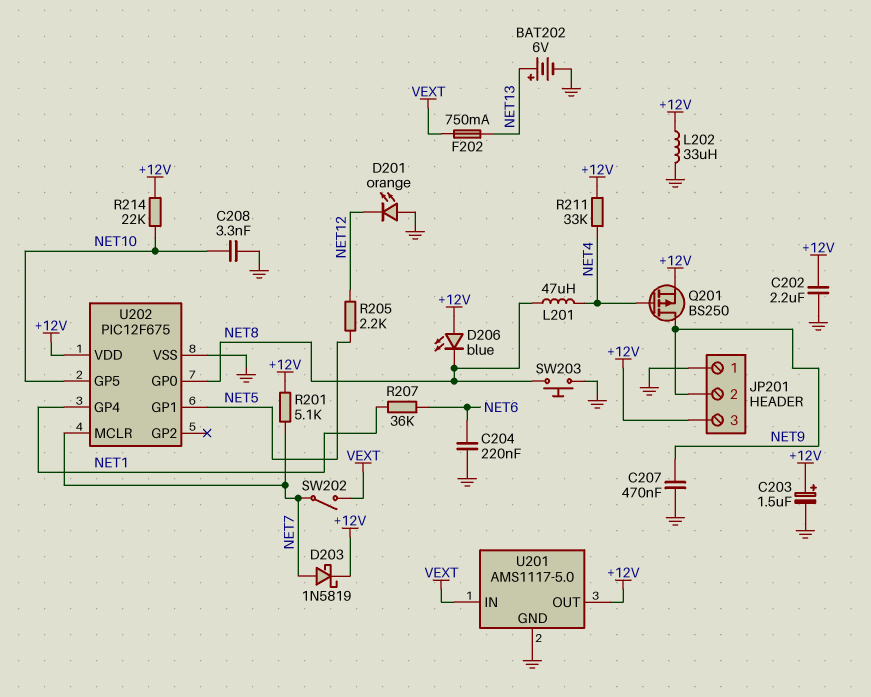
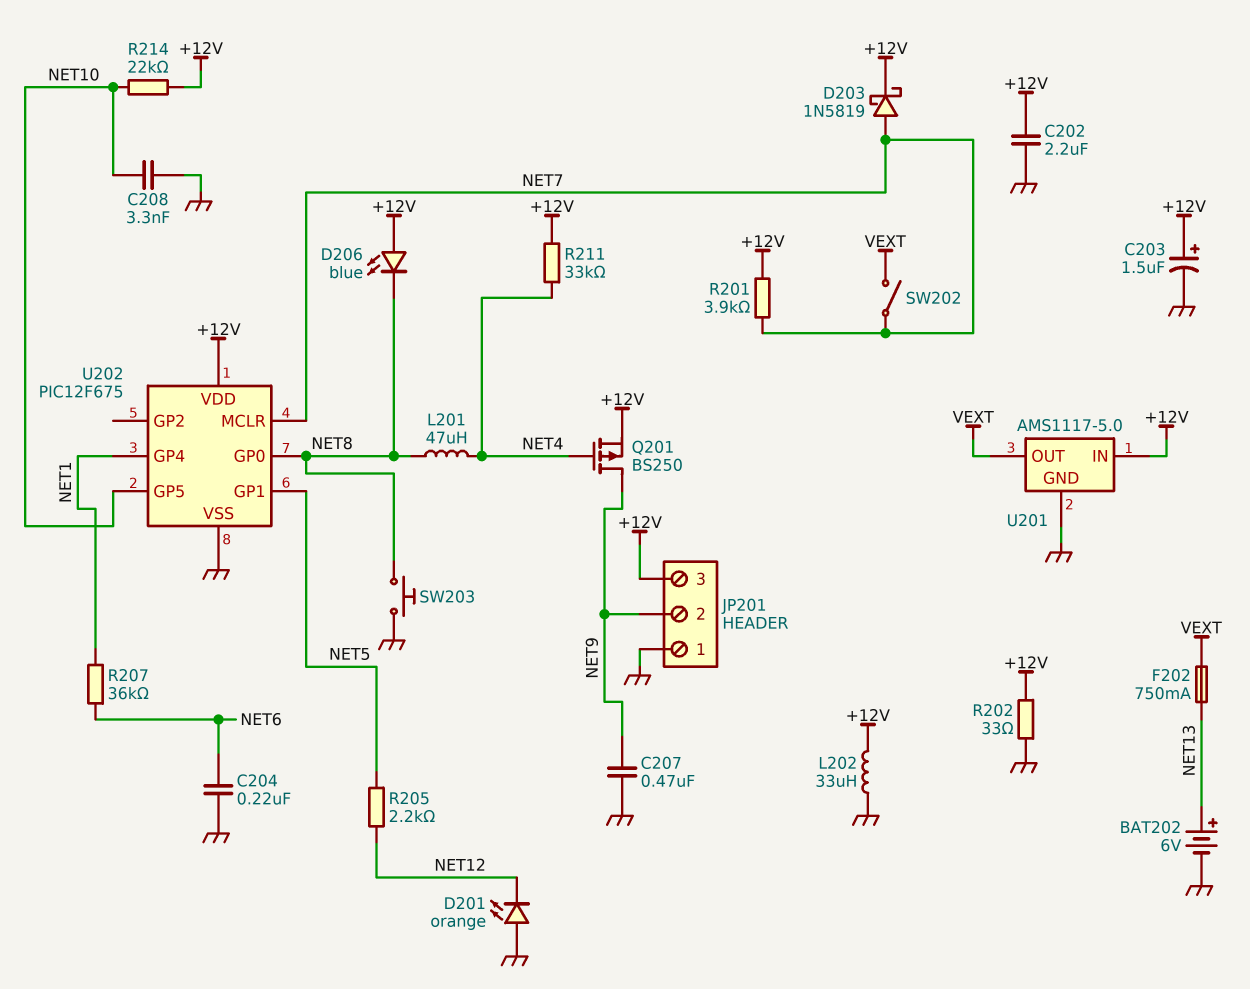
R201: 5.1k (+12V, NET7) -> 3.9k (+12V, NET7)
R202: none -> 33 (+12V, GND)
U201 pin IN: VEXT -> +12V
U201 pin OUT: +12V -> VEXT

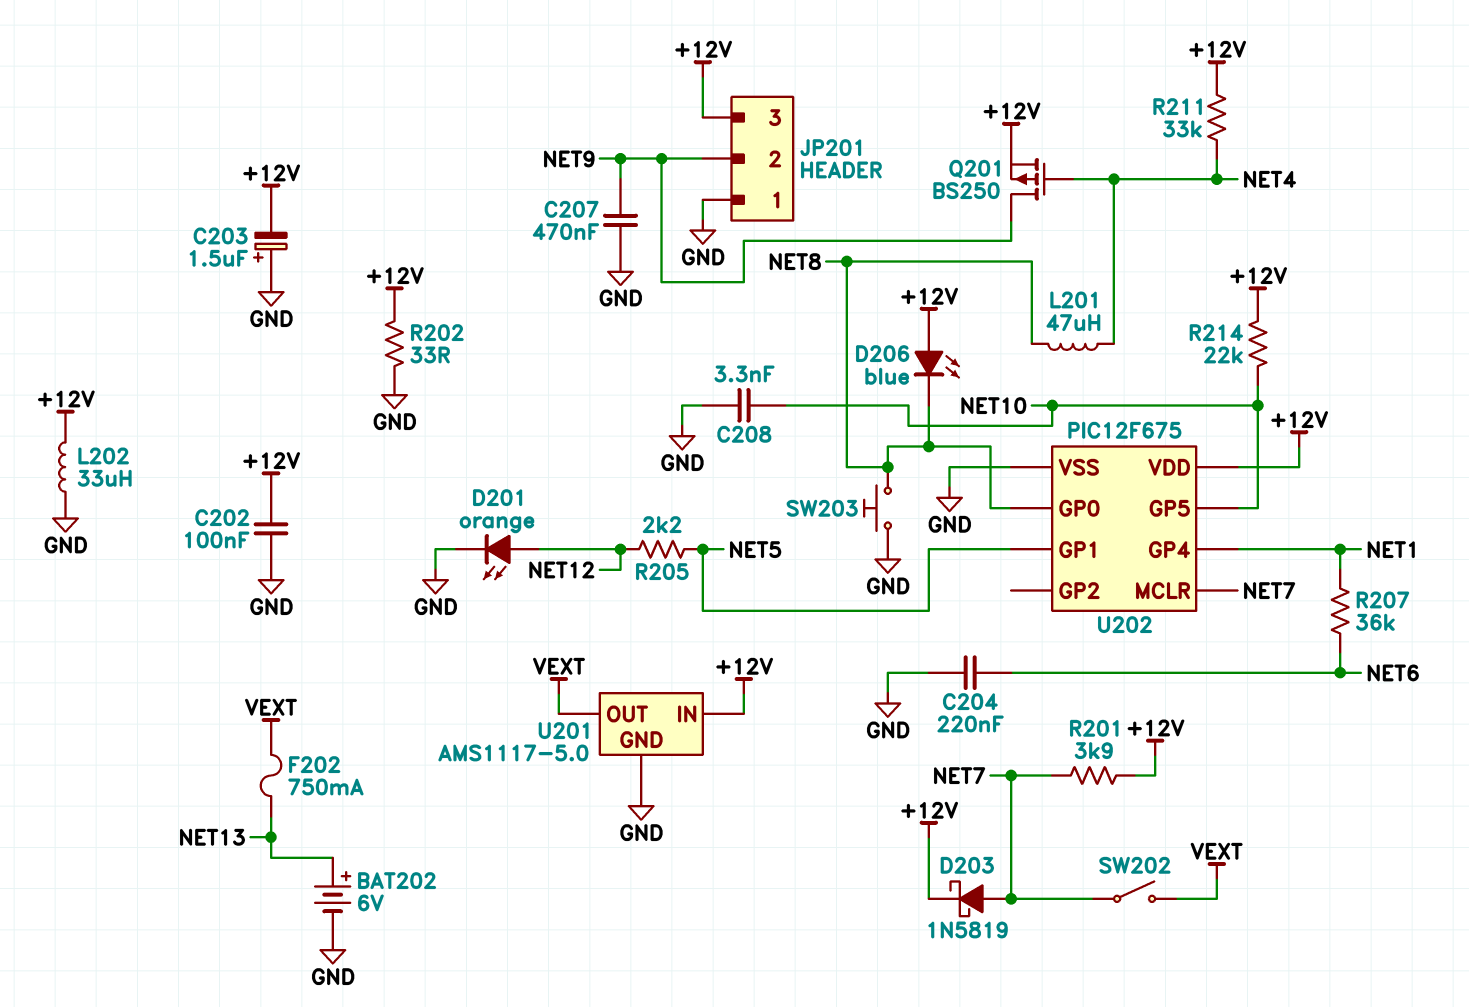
C202: 2.2uF (+12V, GND) -> 100nF (+12V, GND)
C203: 1.5uF (plus +12V, minus GND) -> 1.5uF (plus GND, minus +12V)
D201: LED orange (A GND, K NET12) -> LED orange (A NET12, K GND)

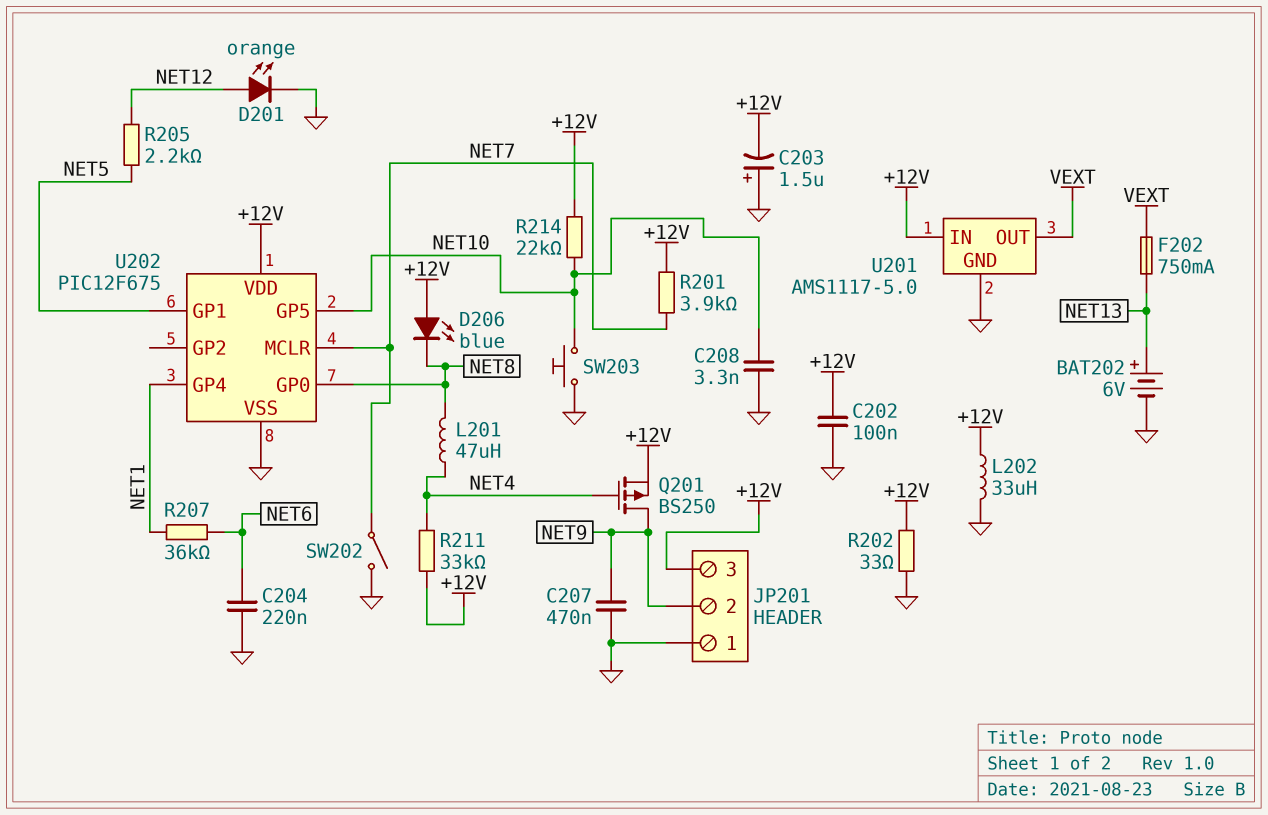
D203: schottky 1N5819 (A NET7, K +12V) -> none
SW202: switch (NET7, VEXT) -> switch (GND, NET7)
SW203: button (GND, NET8) -> button (GND, NET10)

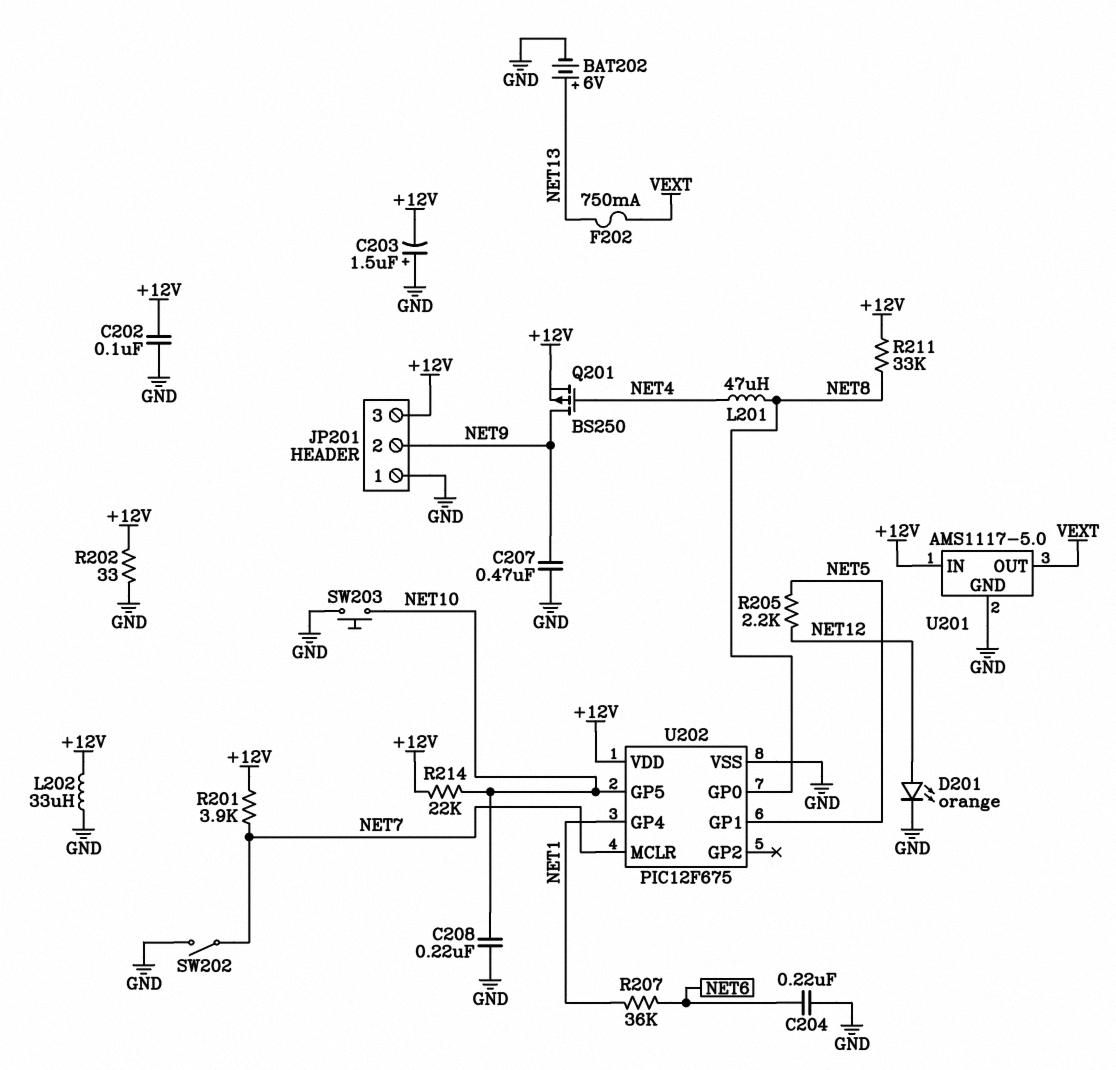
C208: 3.3nF (GND, NET10) -> 220nF (GND, NET10)
D206: LED blue (A +12V, K NET8) -> none
R211: 33k (+12V, NET4) -> 33k (+12V, NET8)

